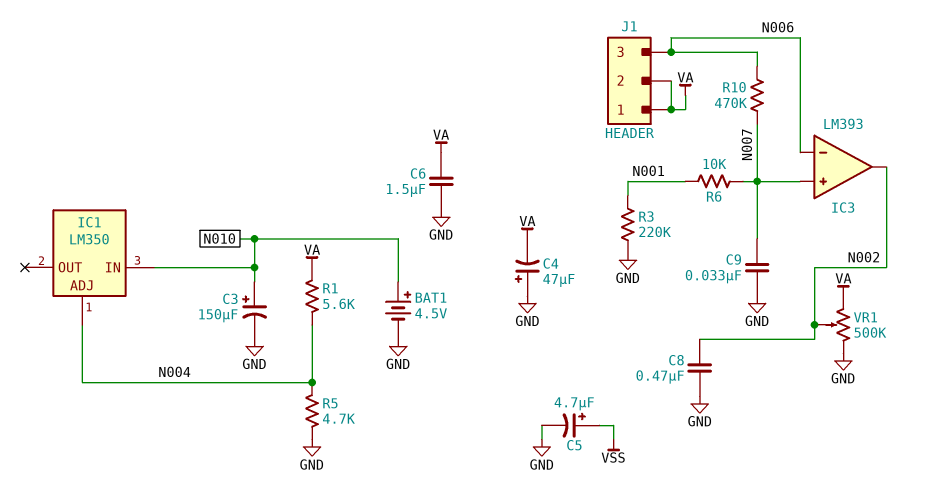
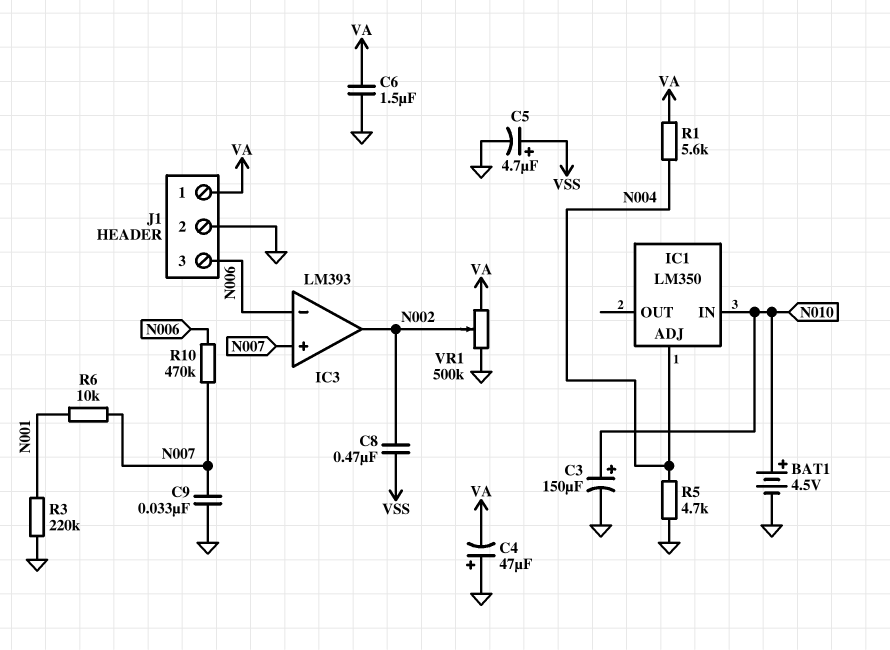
C8: 470nF (GND, N002) -> 470nF (N002, VSS)
J1 pin 2: VA -> GND

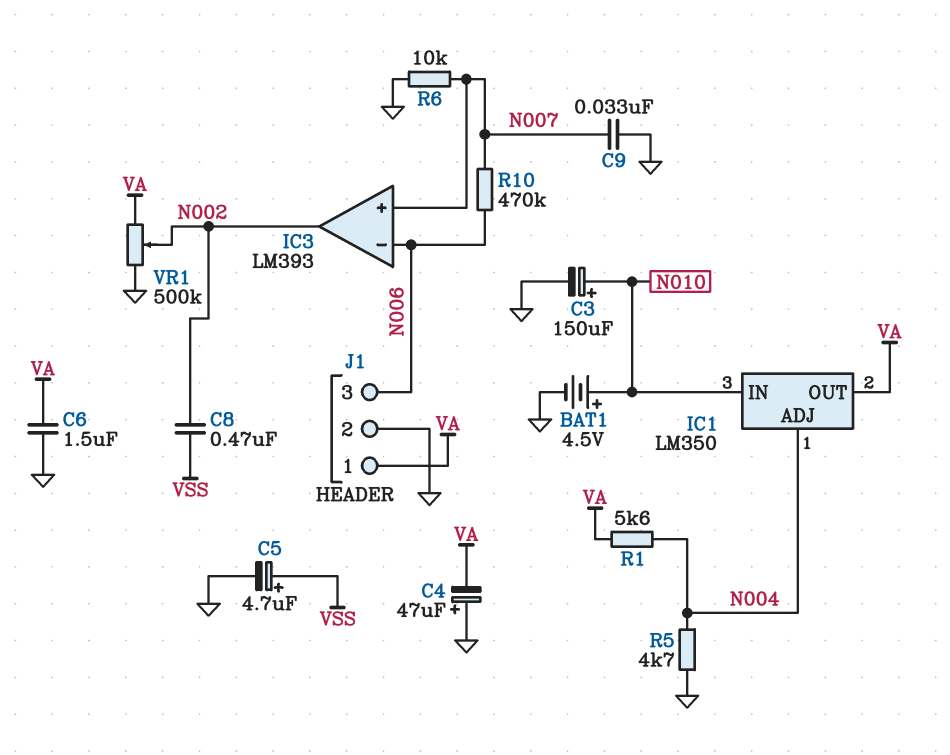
IC1 pin OUT: none -> VA
R3: 220k (GND, N001) -> none
R6: 10k (N001, N007) -> 10k (GND, N007)

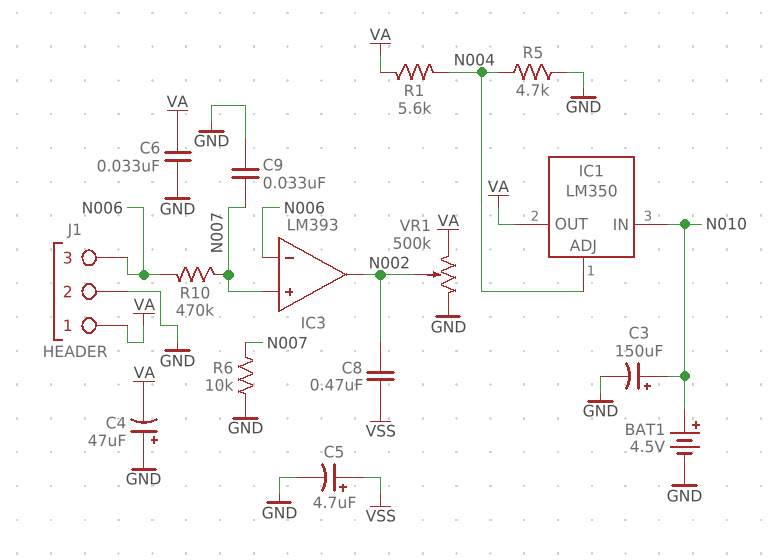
C6: 1.5uF (GND, VA) -> 33nF (GND, VA)

